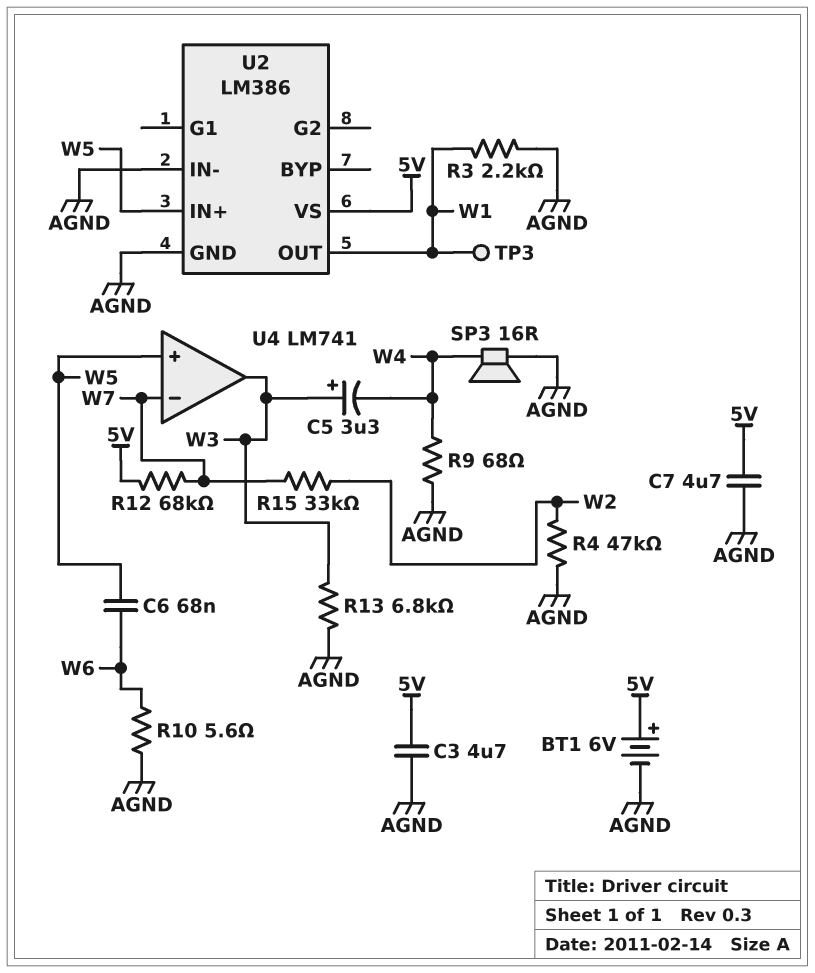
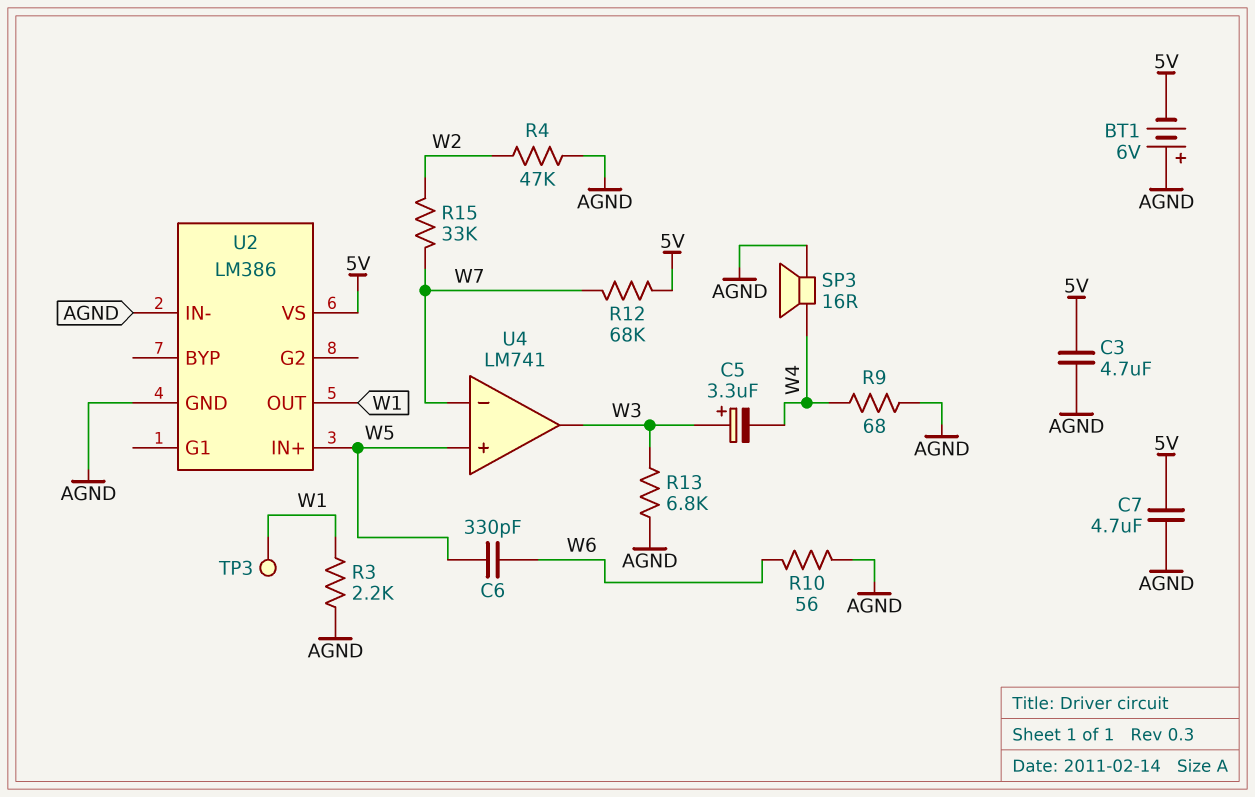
BT1: 6V (plus 5V, minus AGND) -> 6V (plus AGND, minus 5V)
C6: 68nF (W5, W6) -> 330pF (W5, W6)
R10: 5.6 (AGND, W6) -> 56 (AGND, W6)

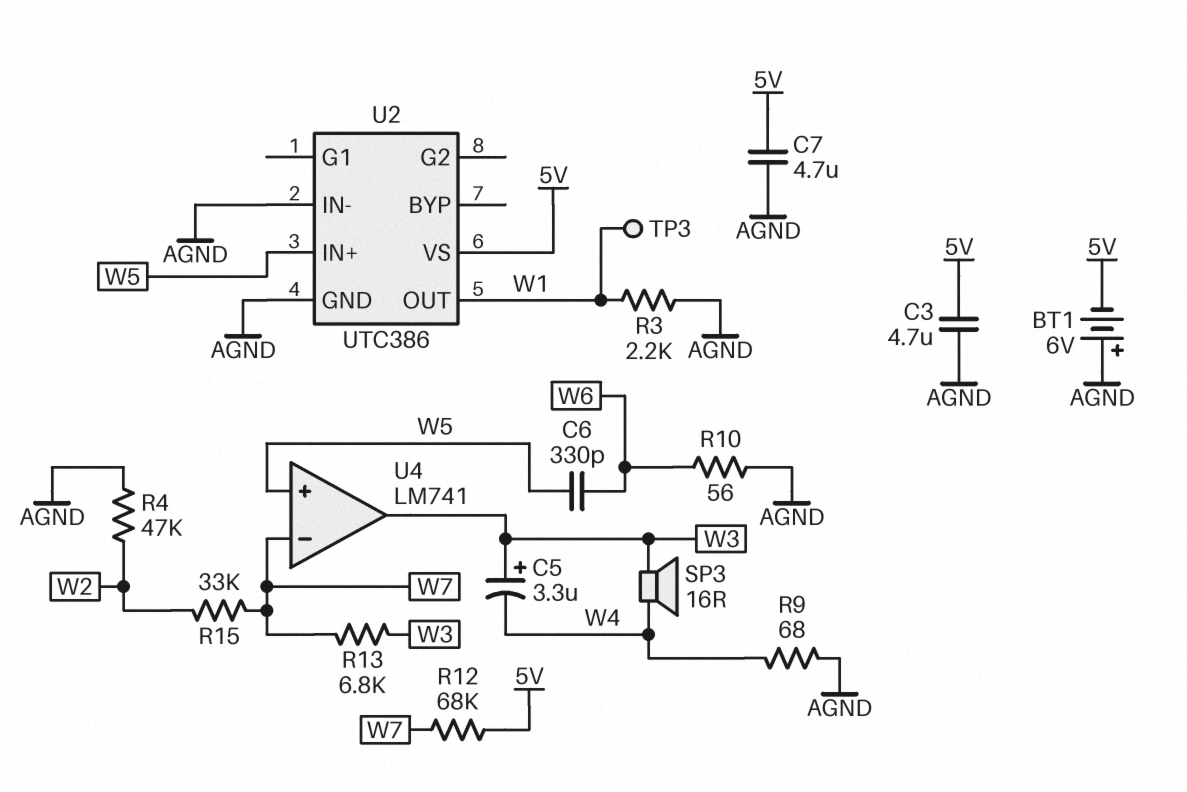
R13: 6.8k (AGND, W3) -> 6.8k (W3, W7)
SP3: speaker 16R (AGND, W4) -> speaker 16R (W3, W4)
U2: LM386 -> UTC386

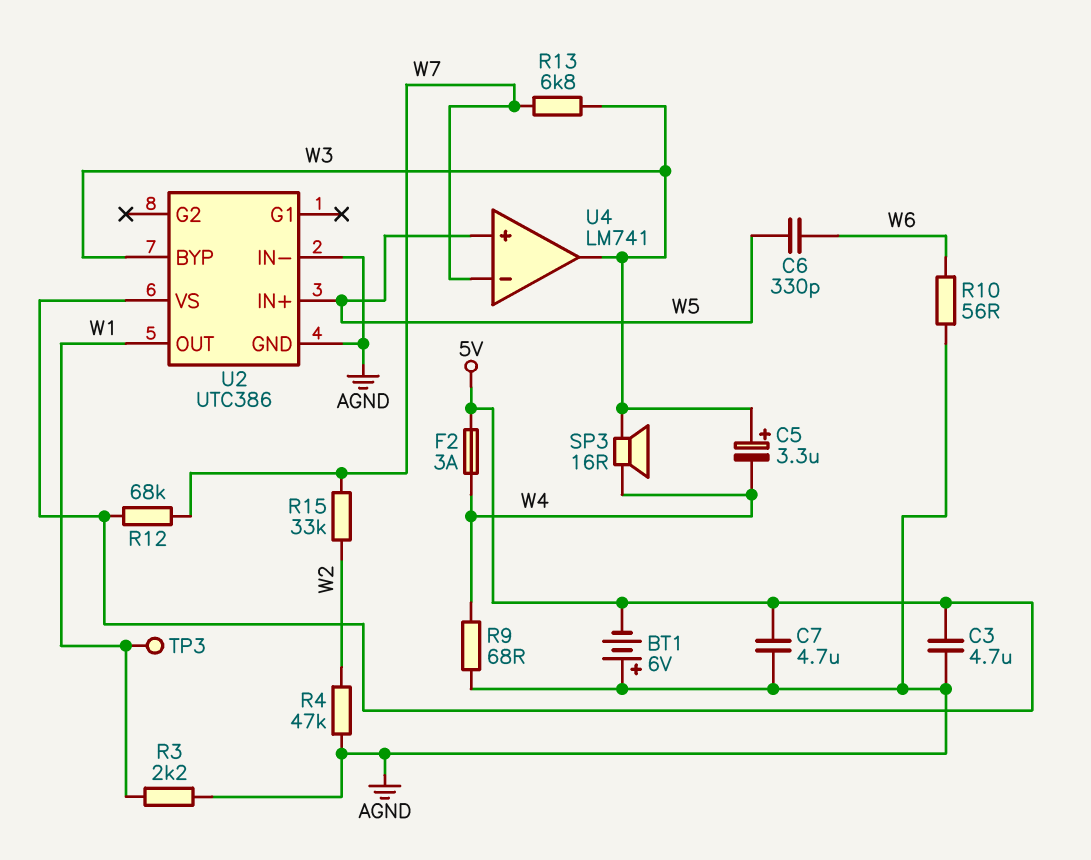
F2: none -> 3A (5V, W4)
U2 pin BYP: none -> W3

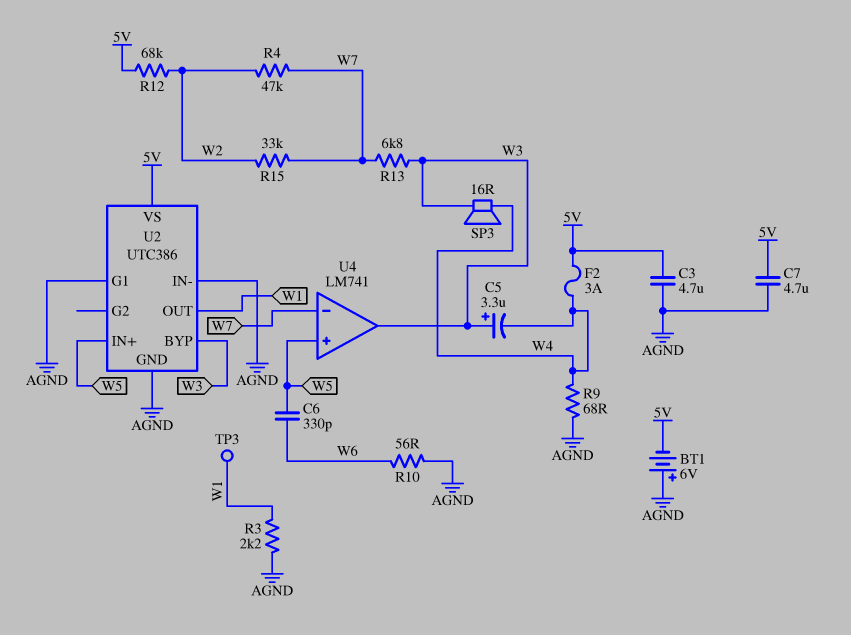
R4: 47k (AGND, W2) -> 47k (W2, W7)
R12: 68k (5V, W7) -> 68k (5V, W2)
U2 pin G1: none -> AGND

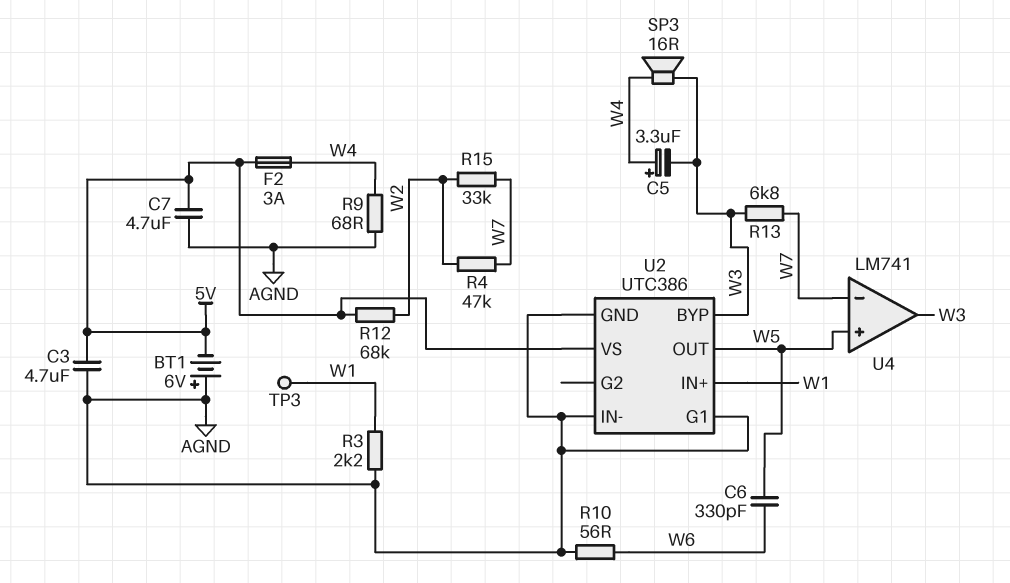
C5: 3.3uF (plus W3, minus W4) -> 3.3uF (plus W4, minus W3)
U2 pin IN+: W5 -> W1
U2 pin OUT: W1 -> W5

